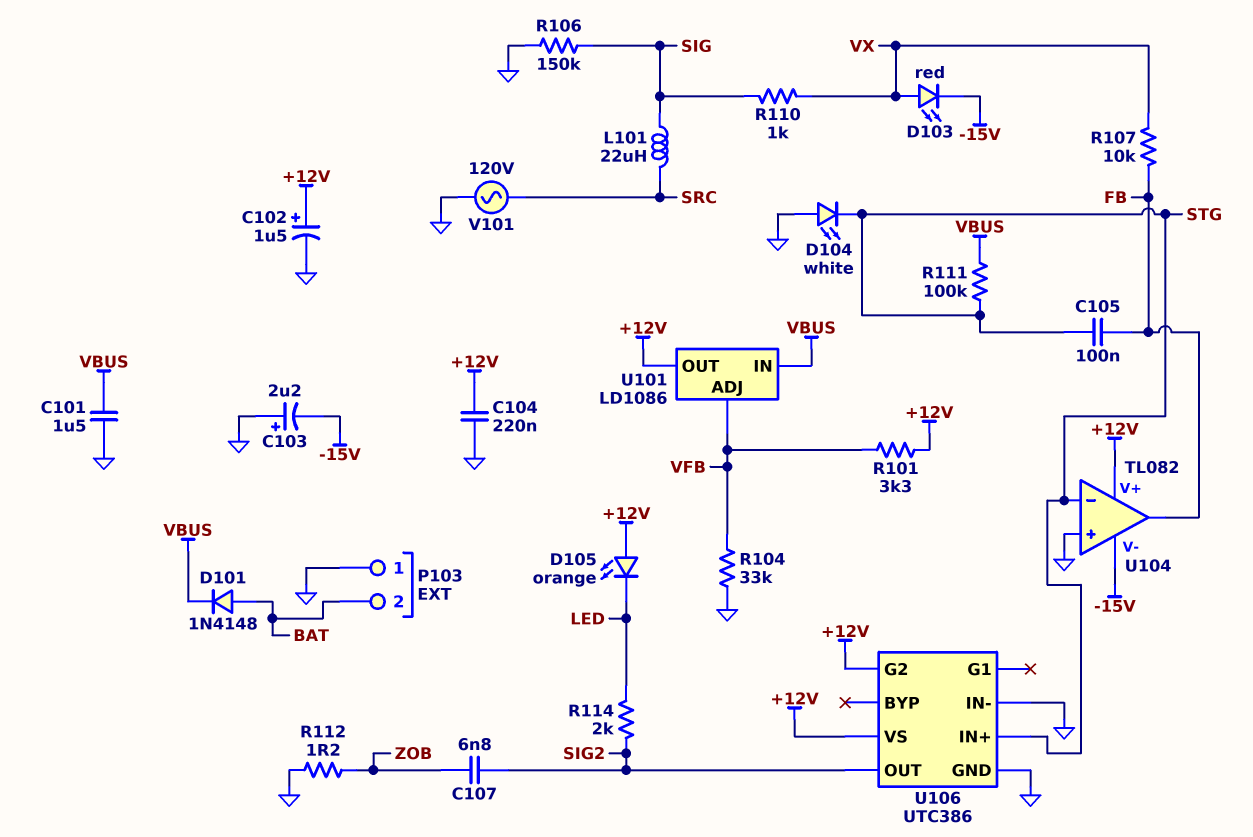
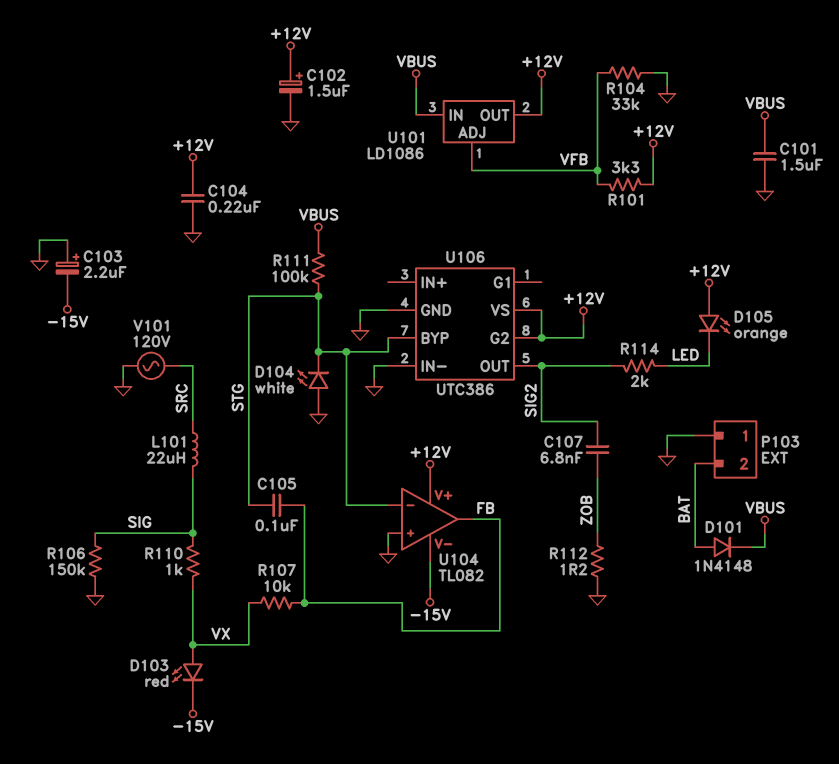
U106 pin BYP: none -> STG
U106 pin IN+: STG -> none

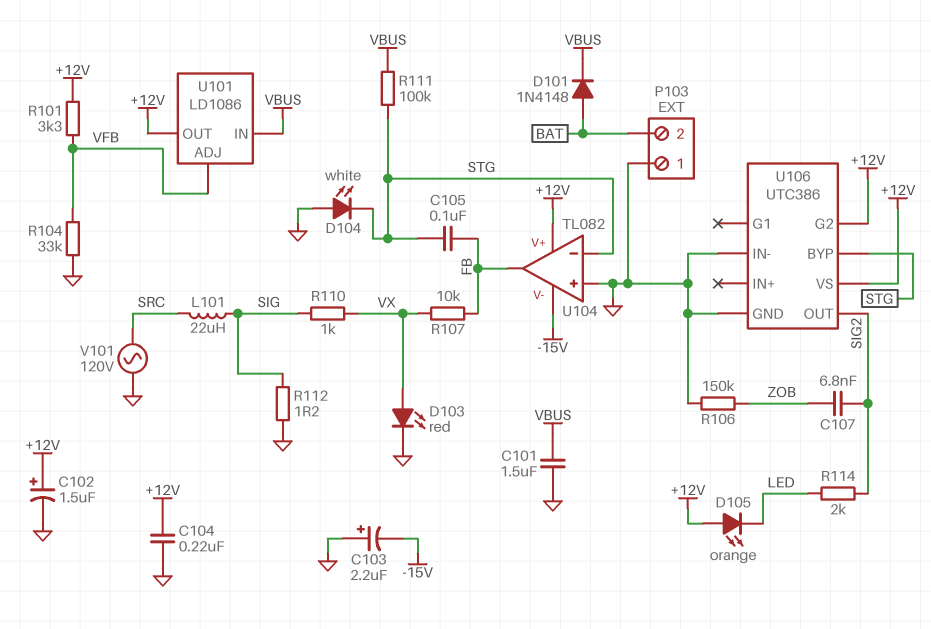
D103: LED red (A VX, K -15V) -> LED red (A VX, K GND)
R106: 150k (GND, SIG) -> 150k (GND, ZOB)
R112: 1.2 (GND, ZOB) -> 1.2 (GND, SIG)

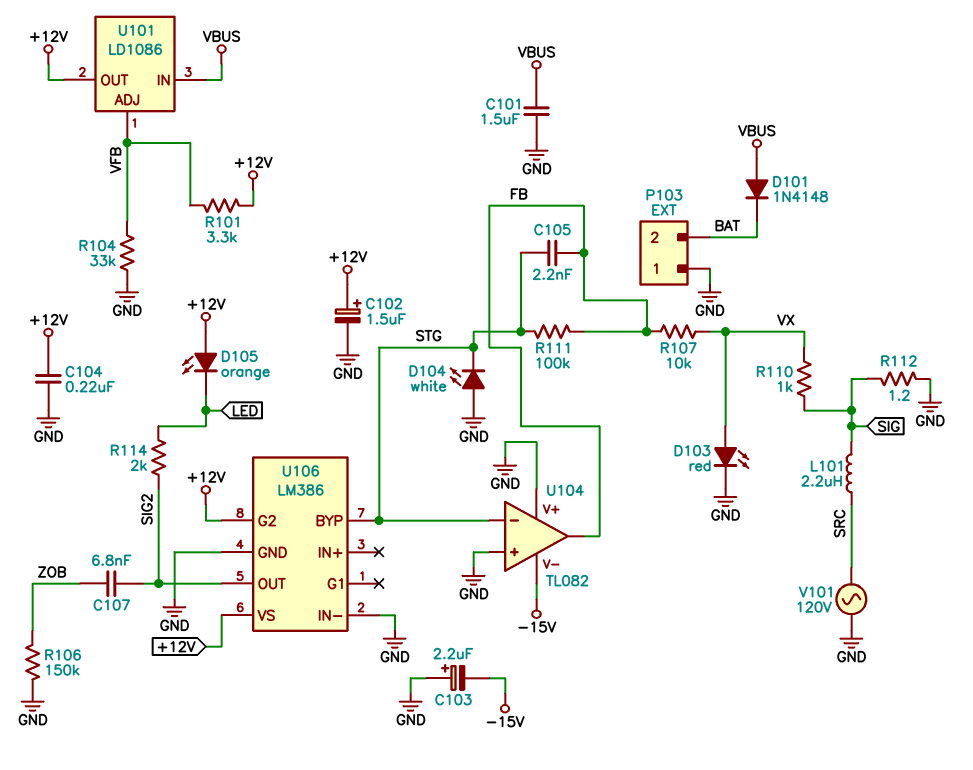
C105: 100nF (FB, STG) -> 2.2nF (FB, STG)
D101: diode 1N4148 (A BAT, K VBUS) -> diode 1N4148 (A VBUS, K BAT)
L101: 22uH (SIG, SRC) -> 2.2uH (SIG, SRC)
R111: 100k (STG, VBUS) -> 100k (FB, STG)
U104 pin V+: +12V -> GND
U106: UTC386 -> LM386

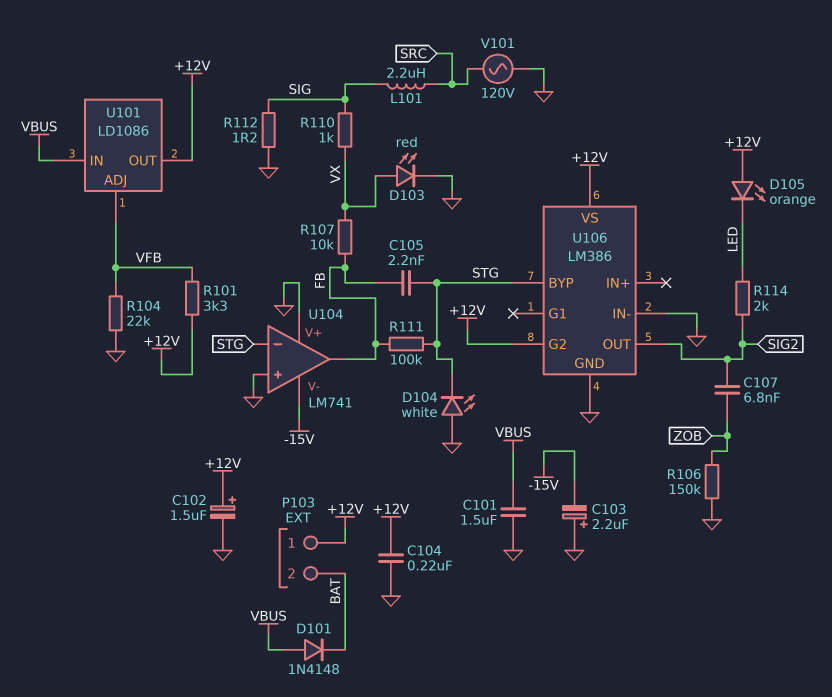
P103 pin 1: GND -> +12V
R104: 33k (GND, VFB) -> 22k (GND, VFB)
U104: TL082 -> LM741

